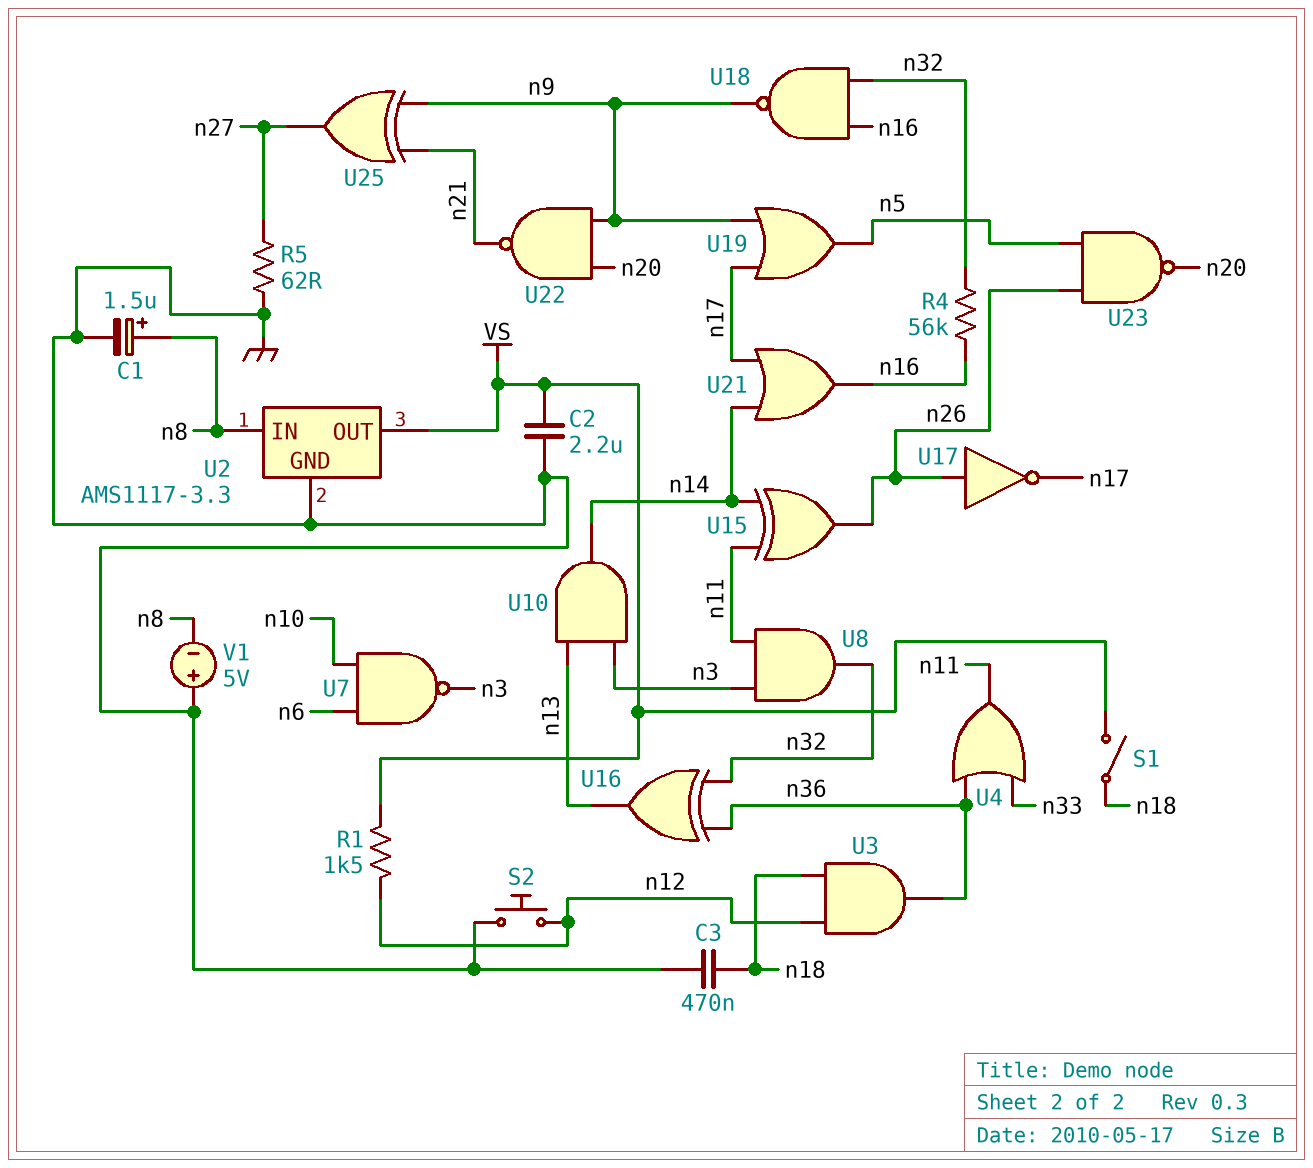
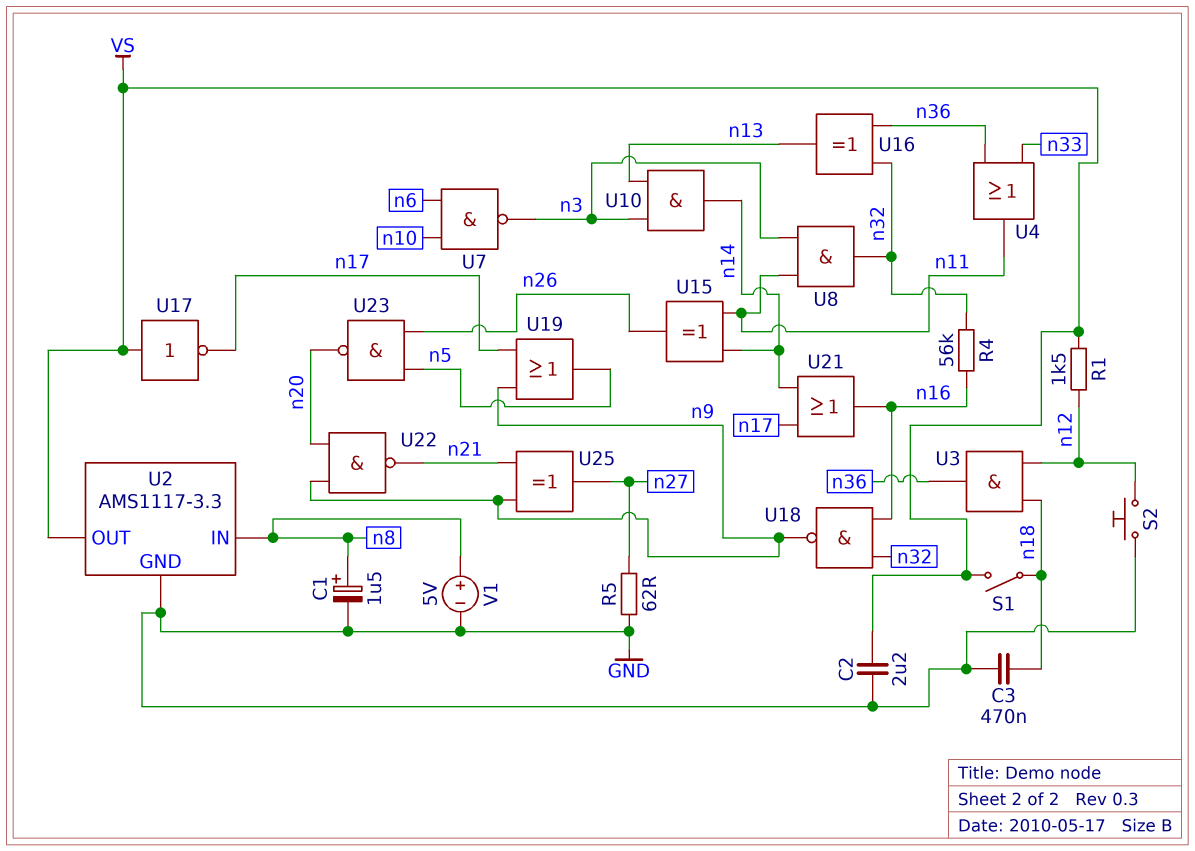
U17: NOT (in n26, out n17) -> NOT (in VS, out n17)
V1: 5V (plus GND, minus n8) -> 5V (plus n8, minus GND)

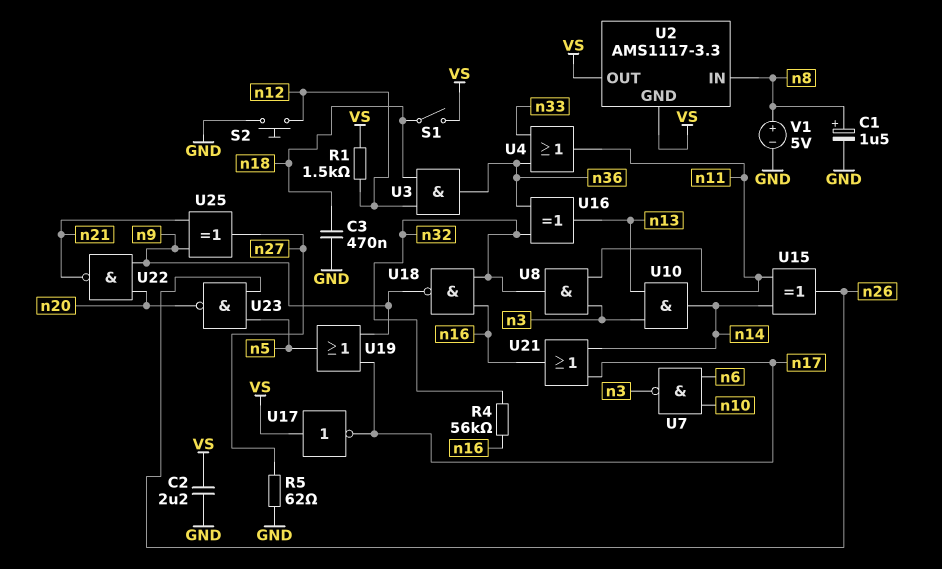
U2 pin GND: GND -> VS

